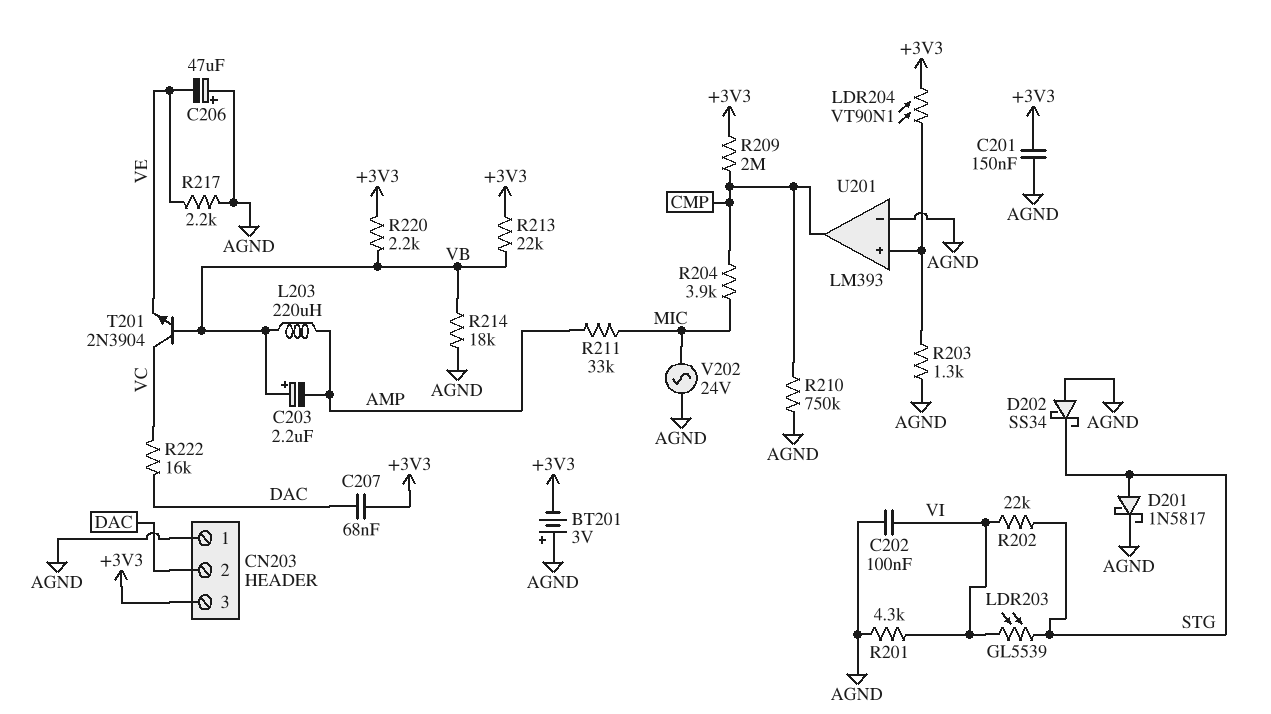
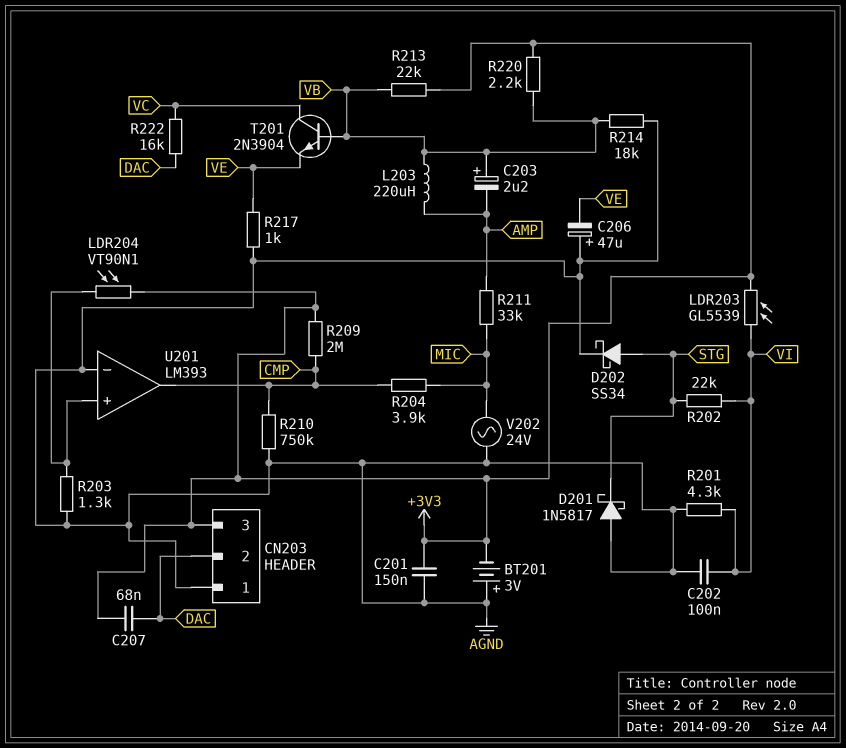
D201: schottky 1N5817 (A STG, K AGND) -> schottky 1N5817 (A AGND, K STG)
D202: schottky SS34 (A AGND, K STG) -> schottky SS34 (A STG, K AGND)
LDR203: GL5539 (STG, VI) -> GL5539 (+3V3, VI)
R217: 2.2k (AGND, VE) -> 1k (AGND, VE)

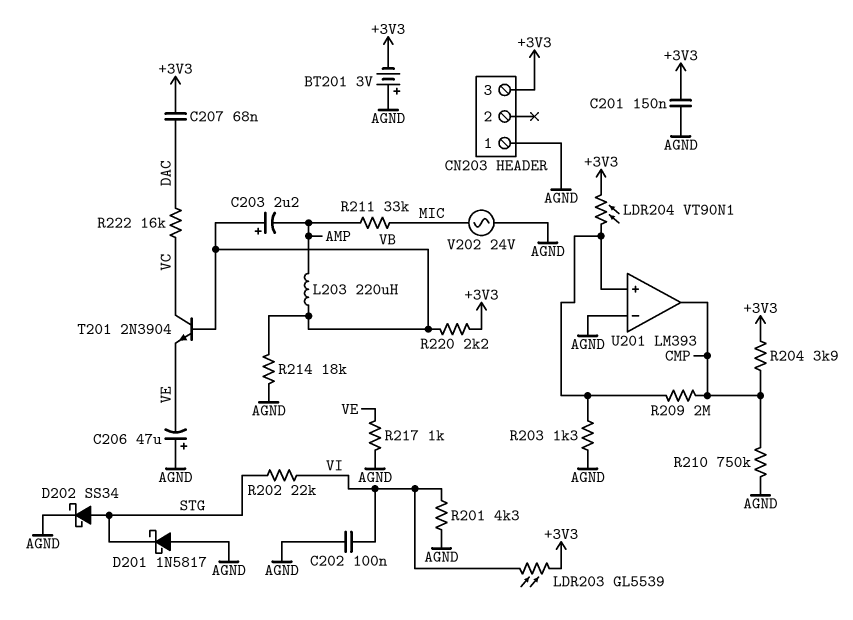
CN203 pin 2: DAC -> none
R204: 3.9k (CMP, MIC) -> 3.9k (+3V3, CMP)
R209: 2M (+3V3, CMP) -> 2M (CMP, U201/in+)
R213: 22k (+3V3, VB) -> none

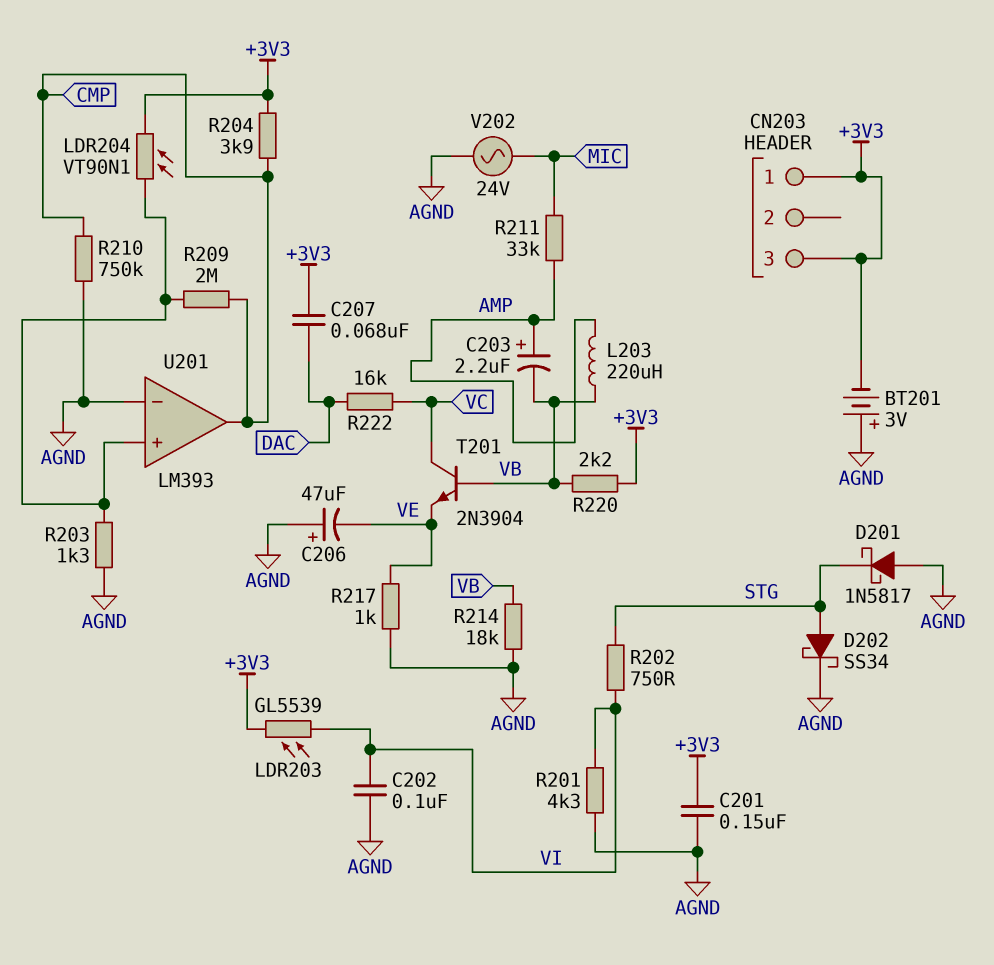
C203: 2.2uF (plus VB, minus AMP) -> 2.2uF (plus AMP, minus VB)
CN203 pin 1: AGND -> +3V3
R202: 22k (STG, VI) -> 750 (STG, VI)

